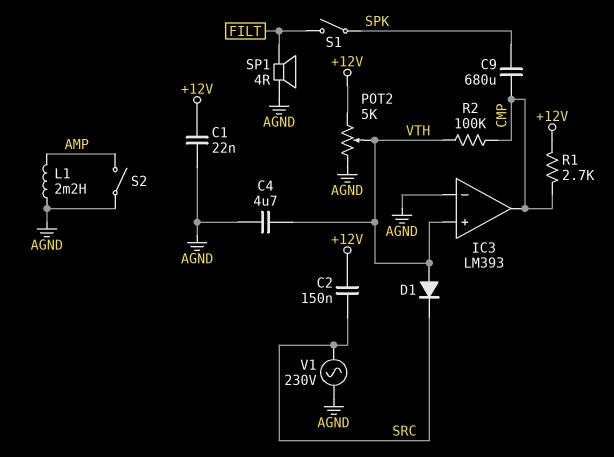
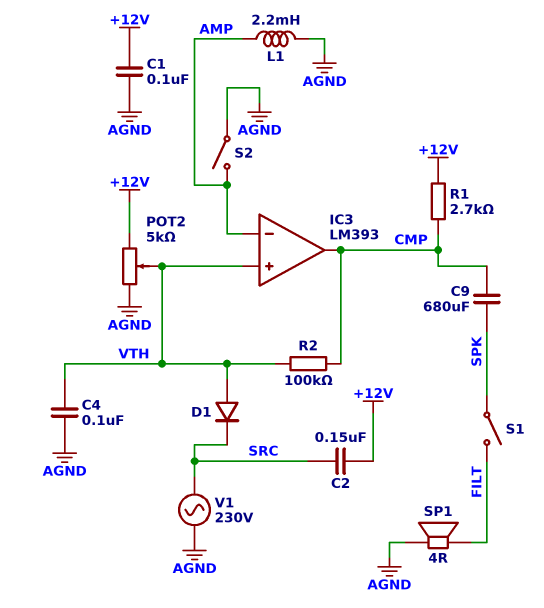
C1: 22nF (+12V, AGND) -> 100nF (+12V, AGND)
C4: 4.7uF (AGND, VTH) -> 100nF (AGND, VTH)
IC3 pin in-: AGND -> AMP

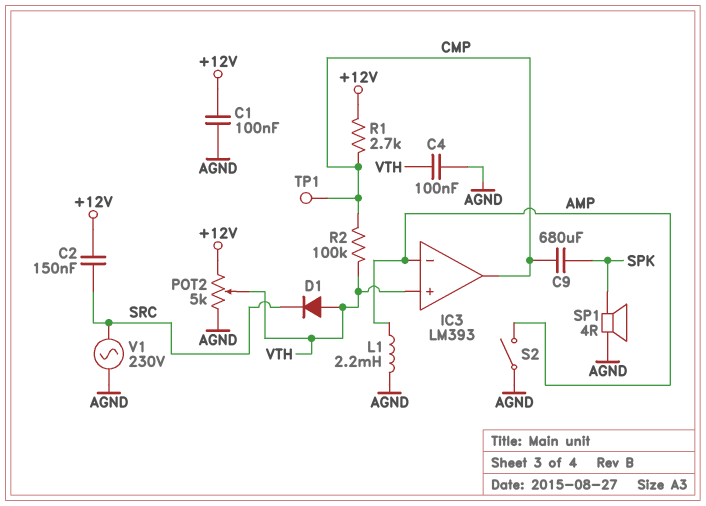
S1: switch (FILT, SPK) -> none
SP1: speaker 4R (AGND, FILT) -> speaker 4R (AGND, SPK)
TP1: none -> test point (CMP)

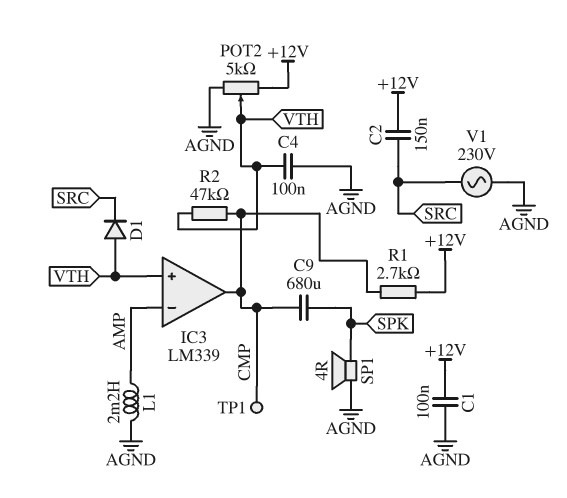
IC3: LM393 -> LM339
R2: 100k (CMP, VTH) -> 47k (CMP, VTH)
S2: switch (AGND, AMP) -> none

